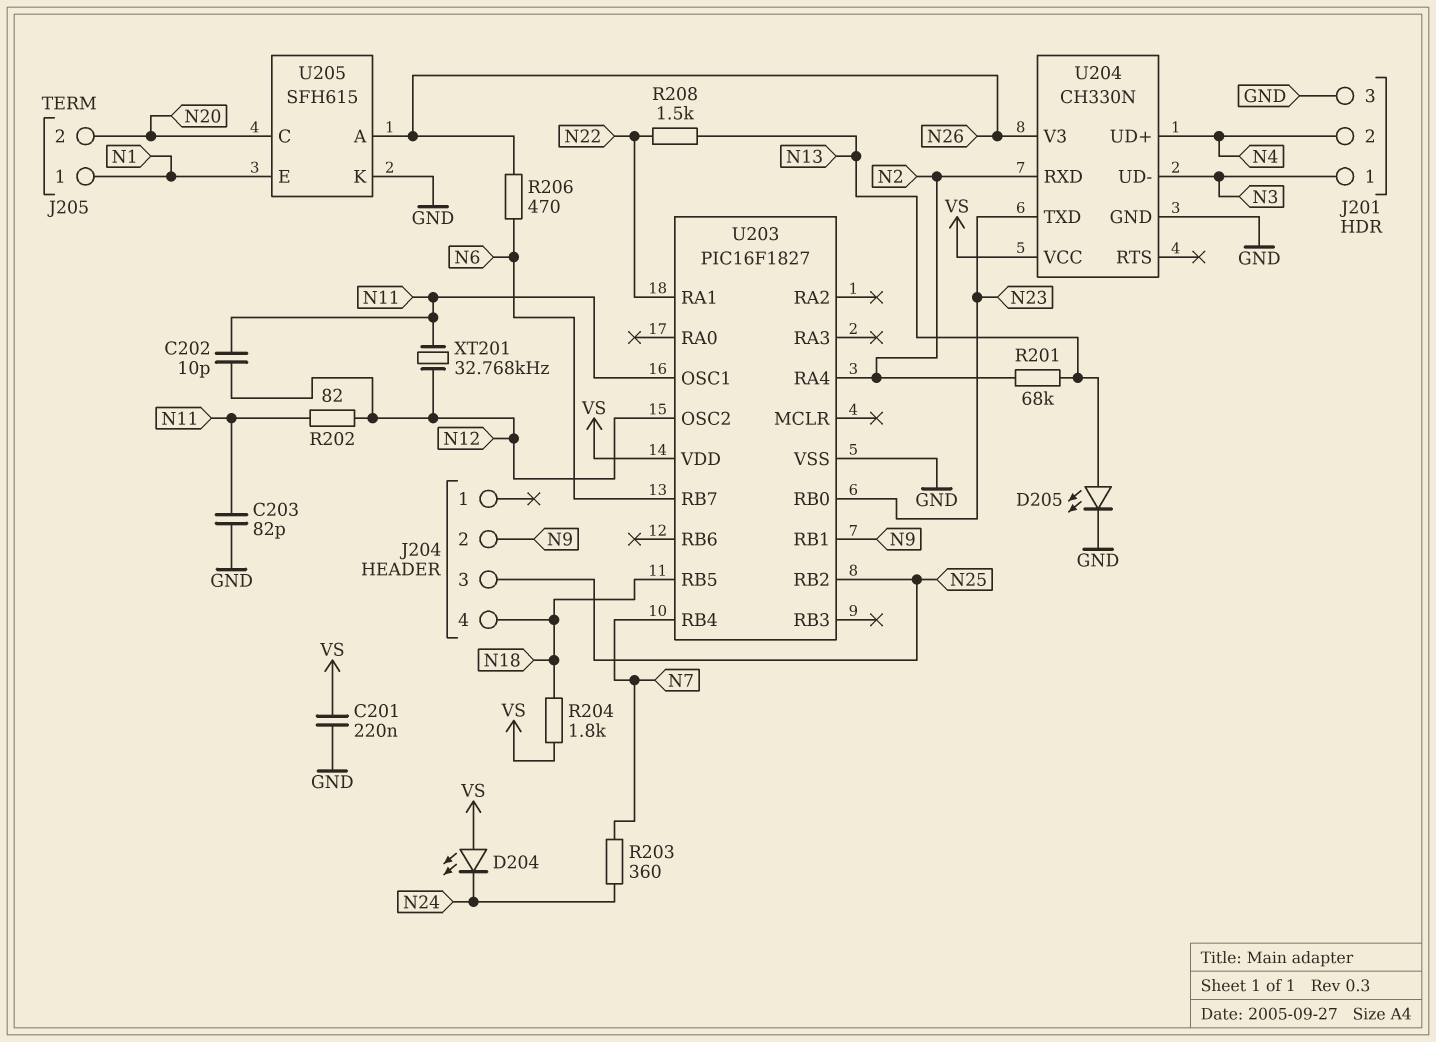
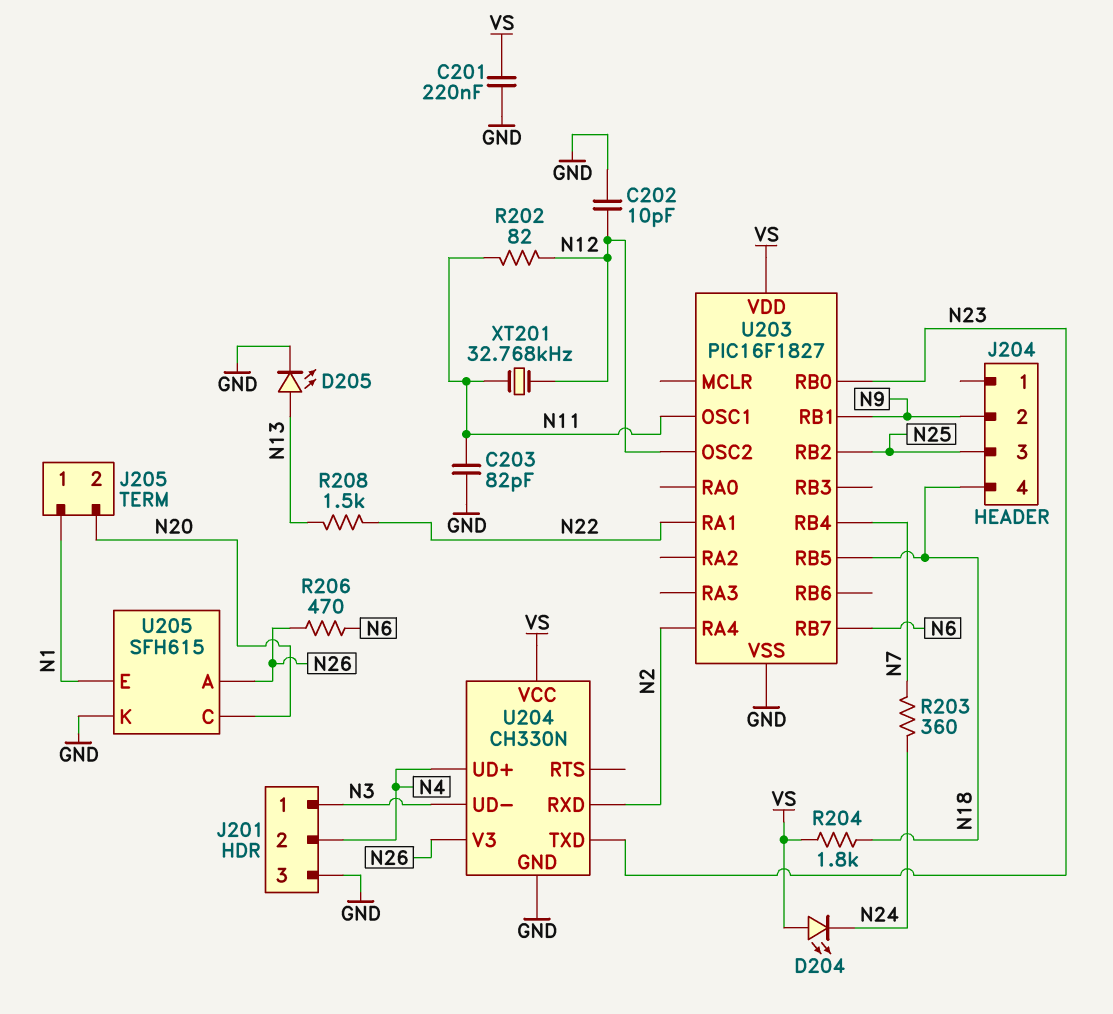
C202: 10pF (N11, N12) -> 10pF (GND, N12)
R201: 68k (N2, N13) -> none

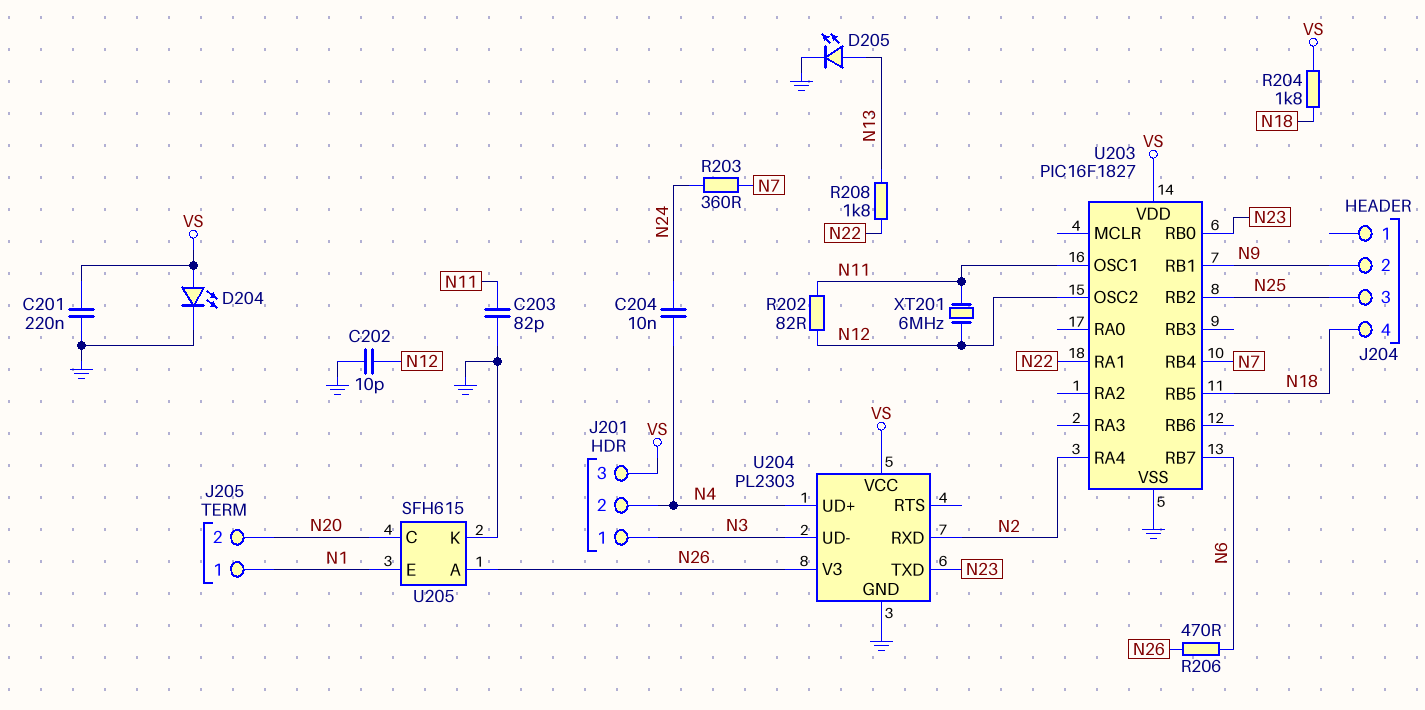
C204: none -> 10nF (N4, N24)
D204: LED (A VS, K N24) -> LED (A VS, K GND)
J201 pin 3: GND -> VS
R208: 1.5k (N13, N22) -> 1.8k (N13, N22)
U204: CH330N -> PL2303
XT201: 32.768kHz (N11, N12) -> 6MHz (N11, N12)

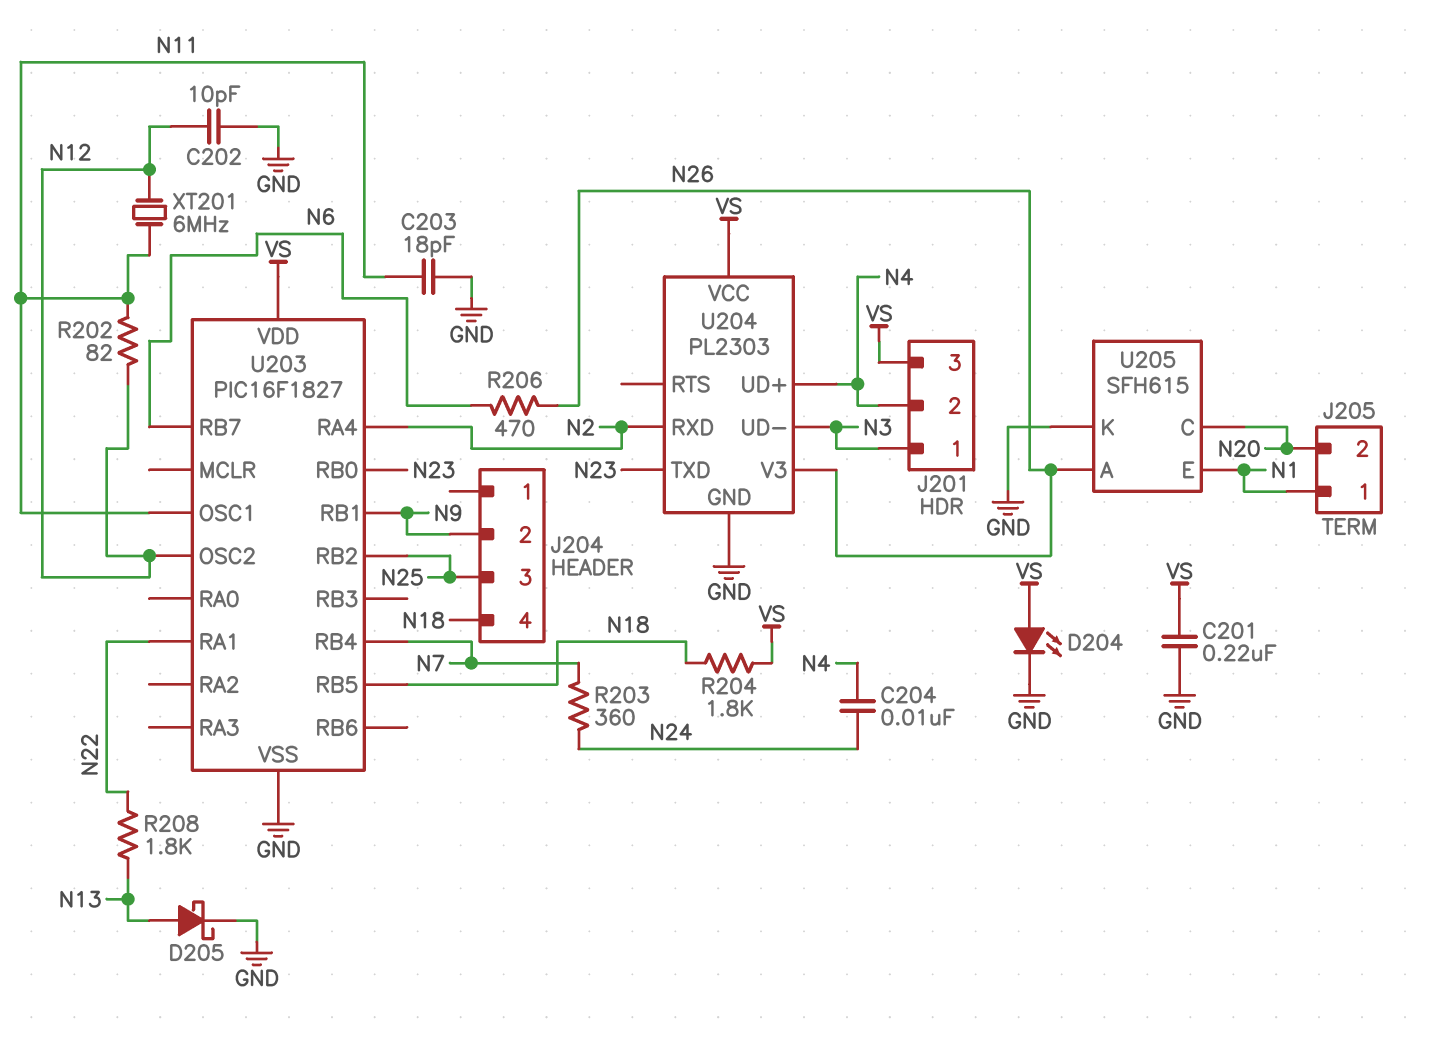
C203: 82pF (GND, N11) -> 18pF (GND, N11)
D205: LED (A N13, K GND) -> schottky (A N13, K GND)

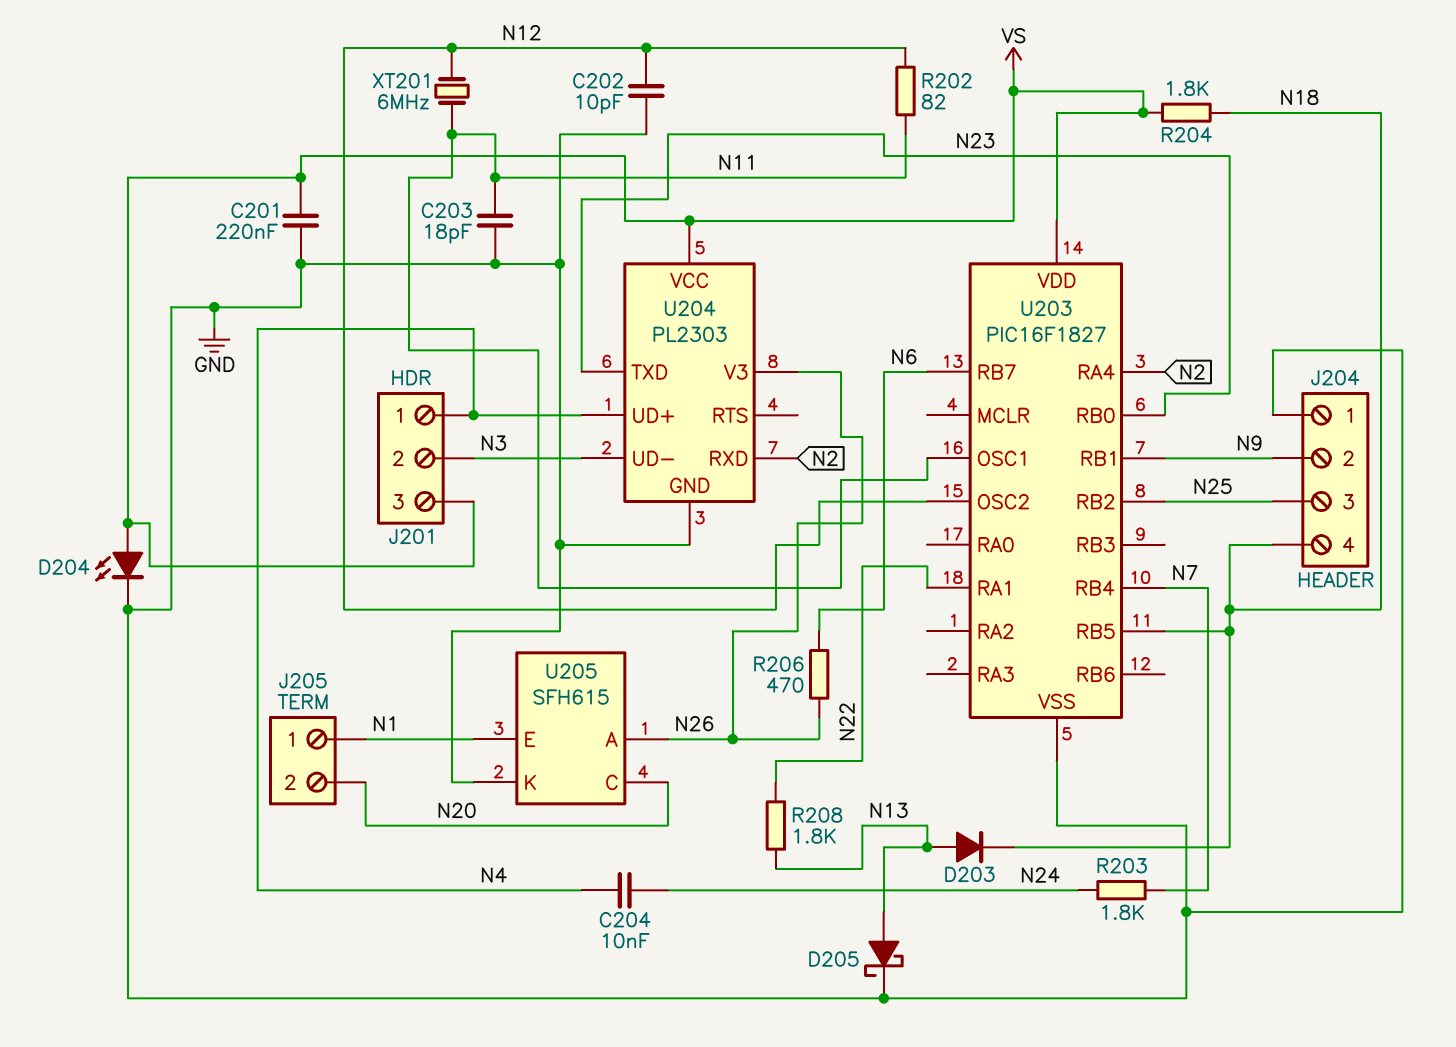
D203: none -> diode (A N13, K N18)
J201 pin 1: N3 -> N4
J201 pin 2: N4 -> N3
J204 pin 1: none -> GND
R203: 360 (N7, N24) -> 1.8k (N7, N24)

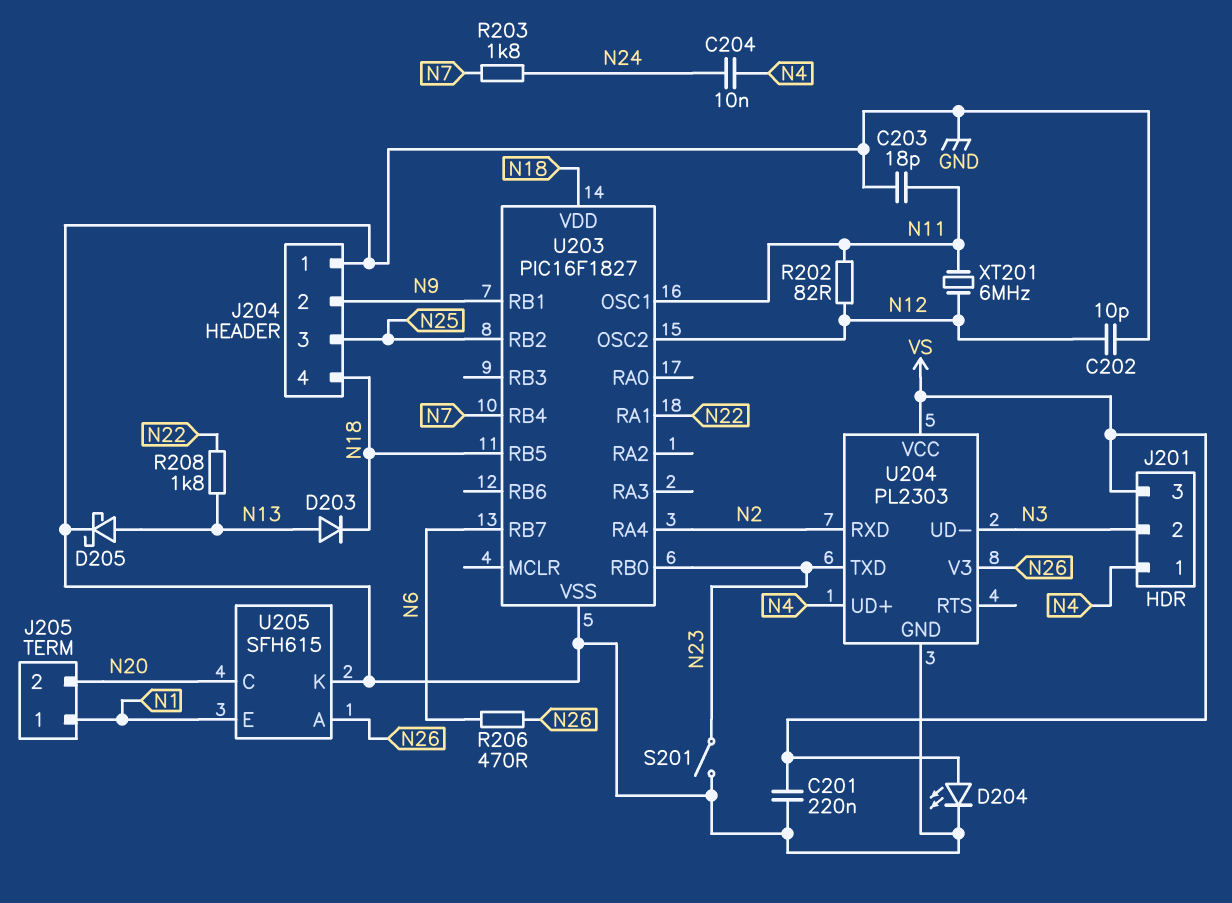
R204: 1.8k (N18, VS) -> none
S201: none -> switch (GND, N23)
U203 pin VDD: VS -> N18

